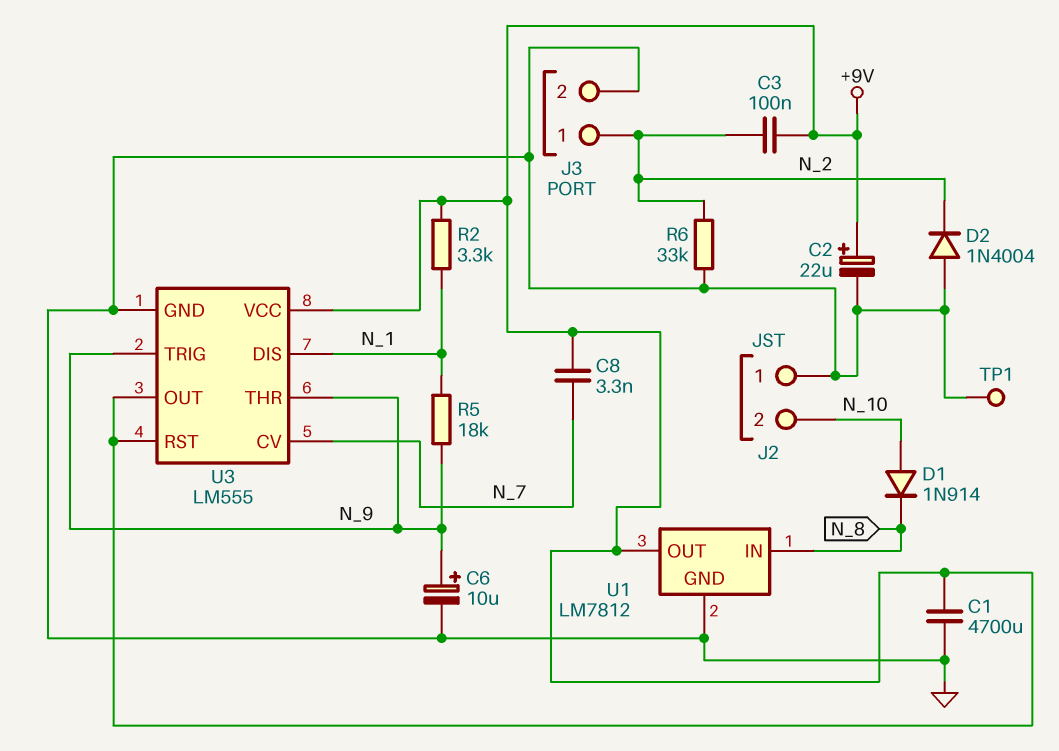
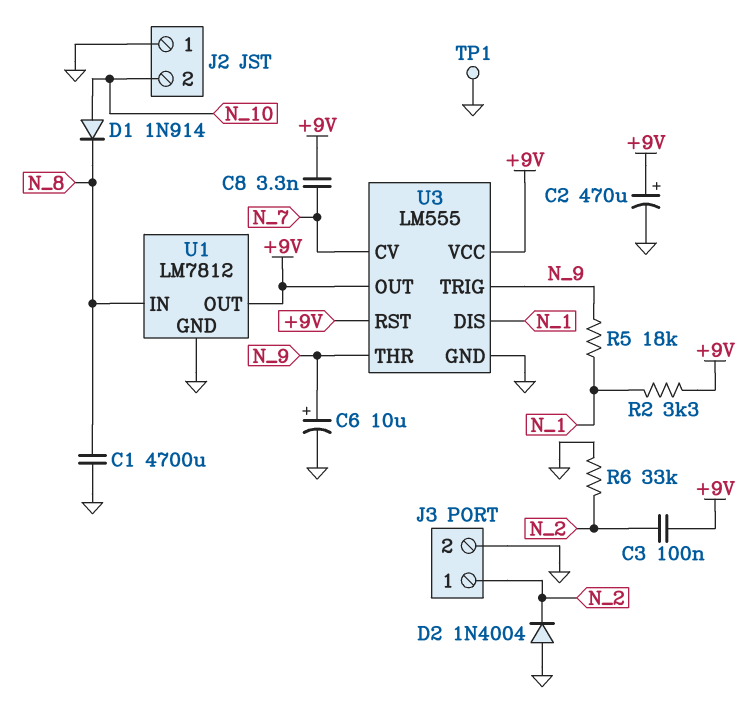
C1: 4700uF (+9V, GND) -> 4700uF (GND, N_8)
C2: 22uF (plus +9V, minus GND) -> 470uF (plus +9V, minus GND)

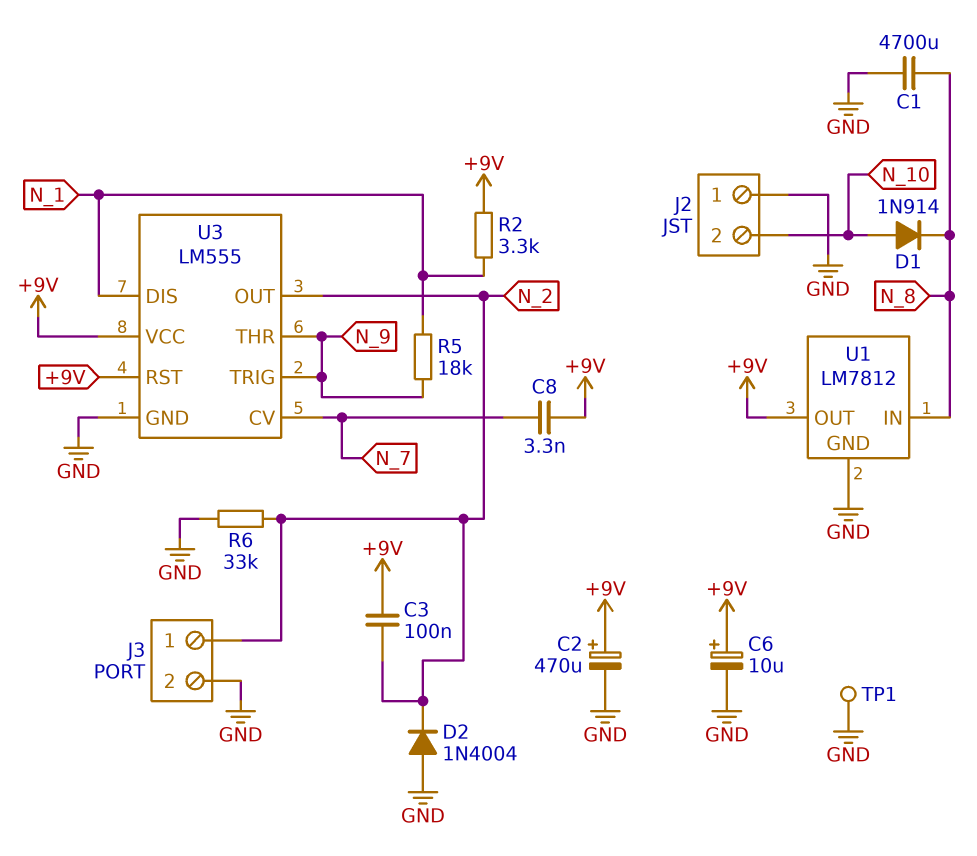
C6: 10uF (plus N_9, minus GND) -> 10uF (plus +9V, minus GND)
U3 pin OUT: +9V -> N_2

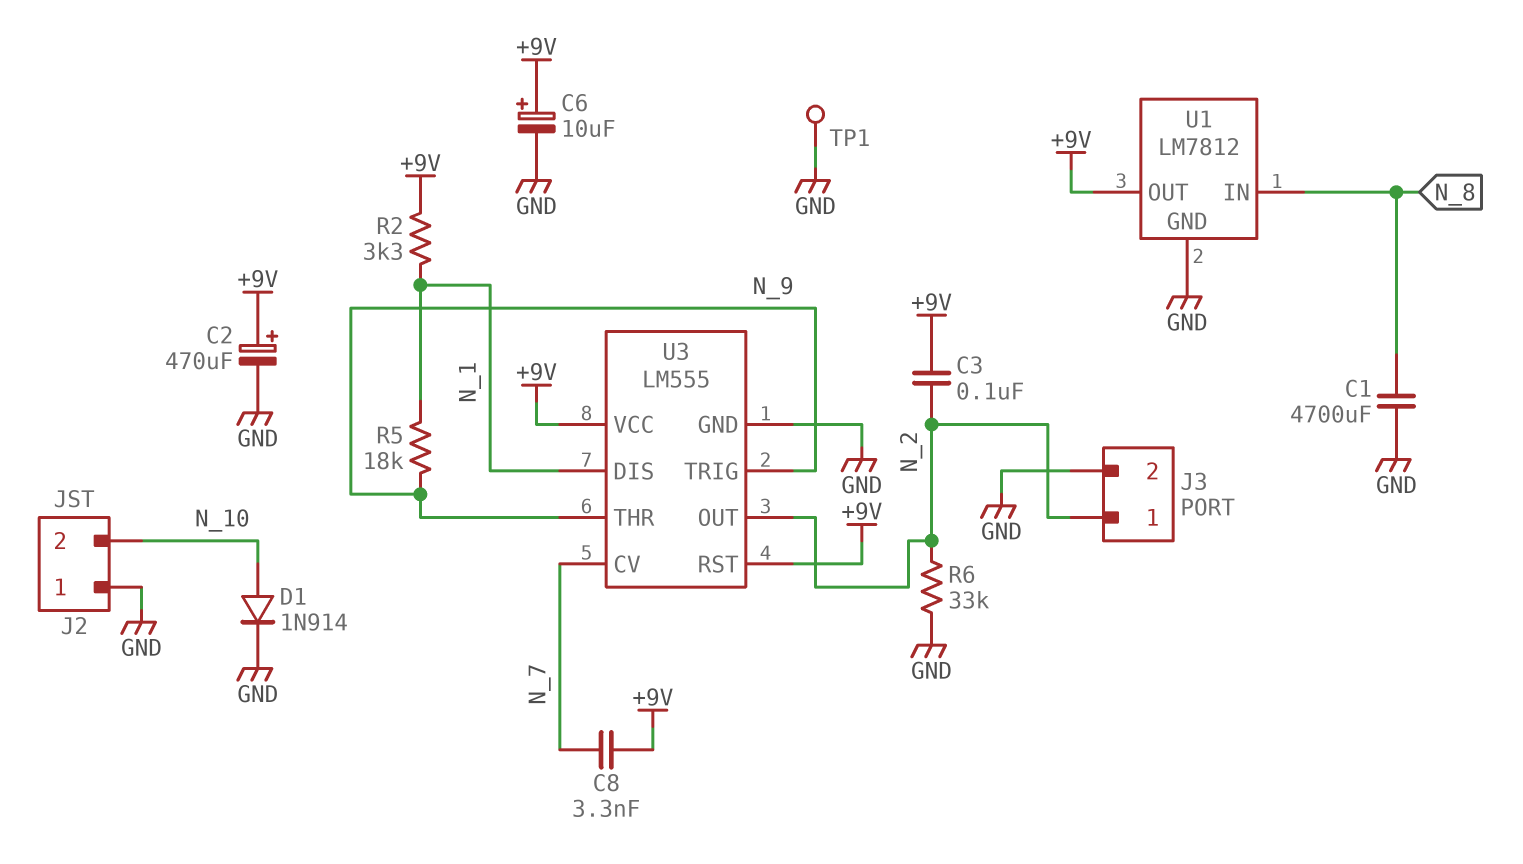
D1: diode 1N914 (A N_10, K N_8) -> diode 1N914 (A N_10, K GND)
D2: diode 1N4004 (A GND, K N_2) -> none

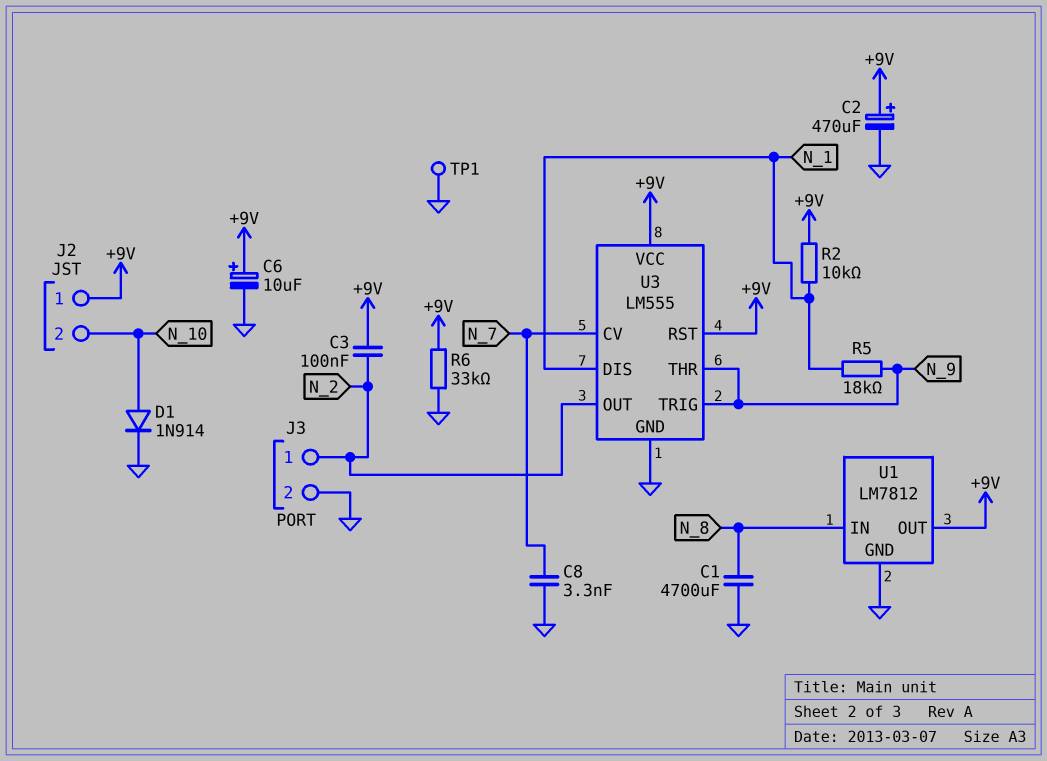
C8: 3.3nF (+9V, N_7) -> 3.3nF (GND, N_7)
J2 pin 1: GND -> +9V
R2: 3.3k (+9V, N_1) -> 10k (+9V, N_1)
R6: 33k (GND, N_2) -> 33k (+9V, GND)

